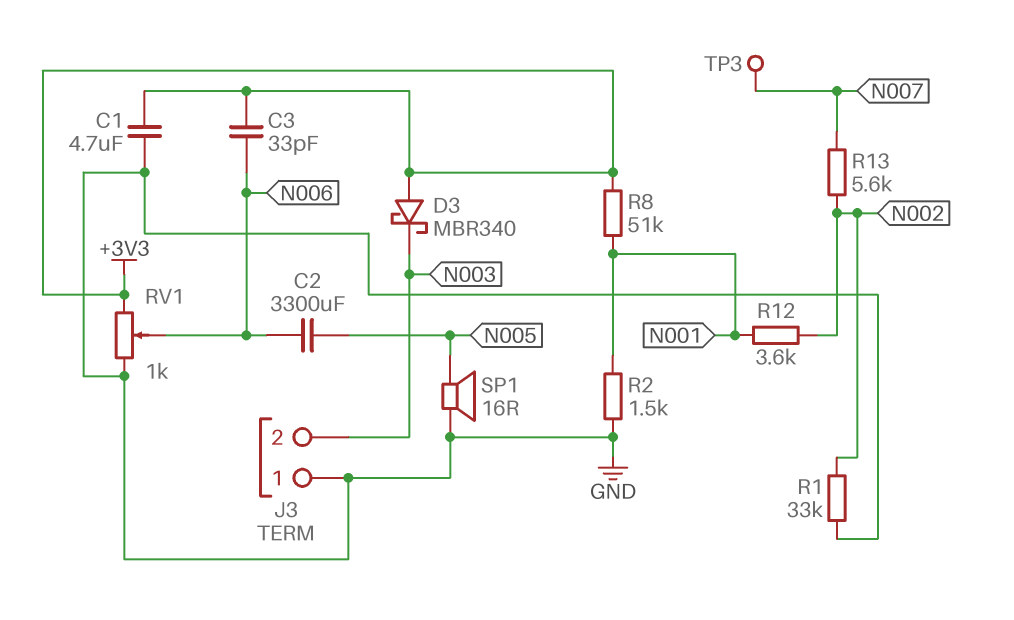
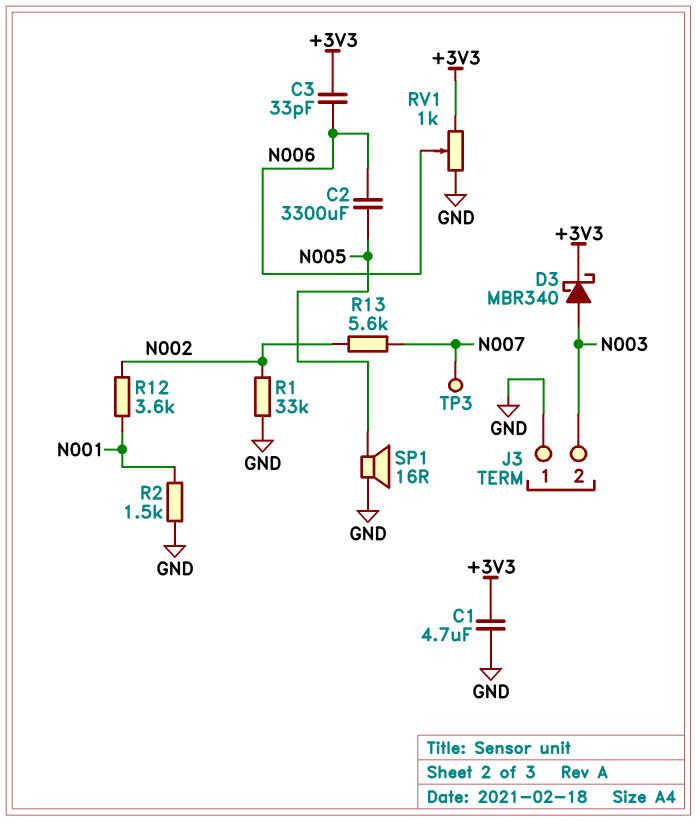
D3: schottky MBR340 (A +3V3, K N003) -> schottky MBR340 (A N003, K +3V3)
R8: 51k (+3V3, N001) -> none

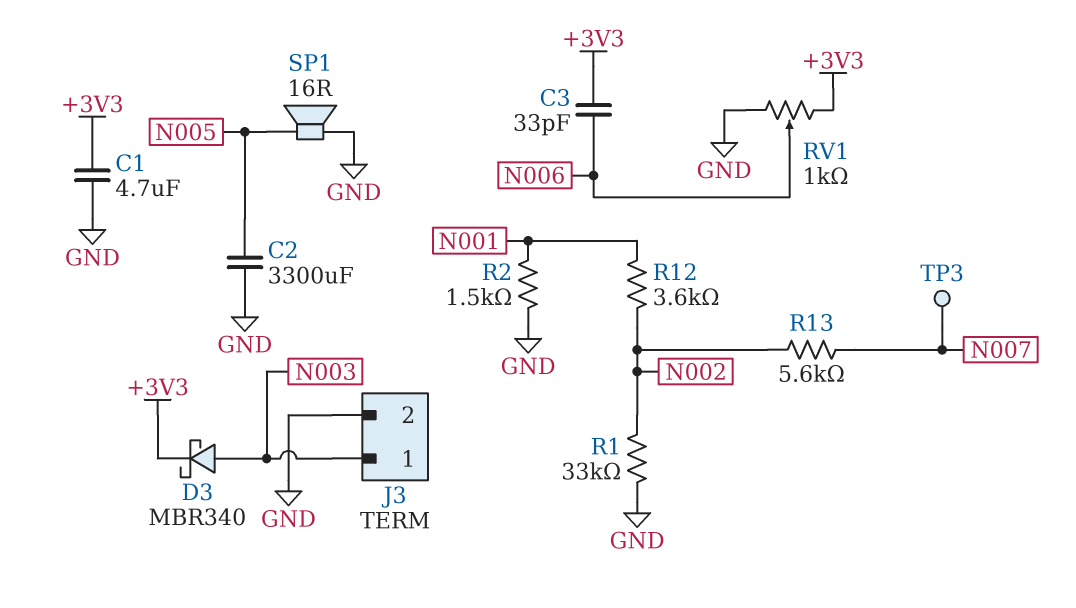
C2: 3300uF (N005, N006) -> 3300uF (GND, N005)
J3 pin 1: GND -> N003
J3 pin 2: N003 -> GND

